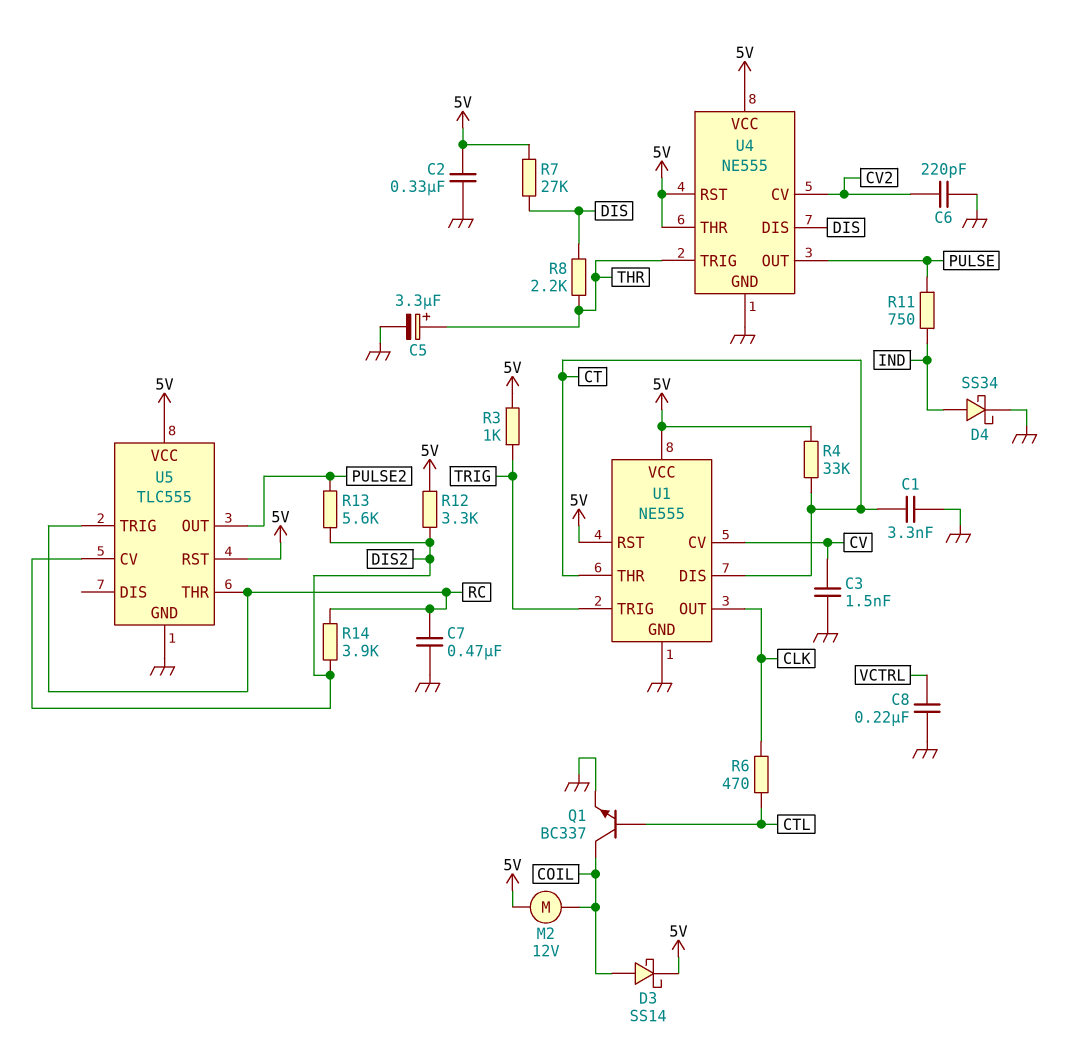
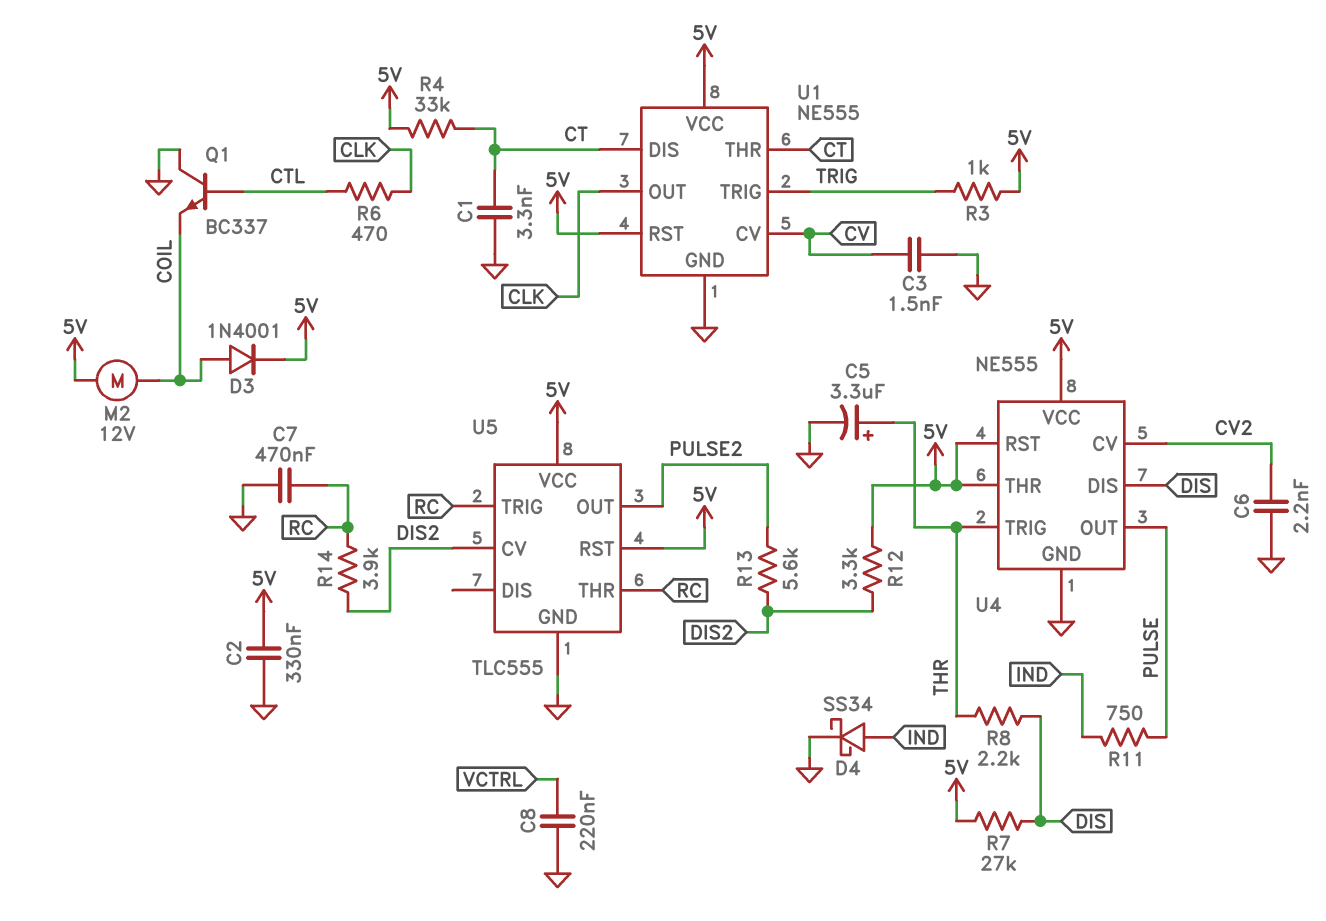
C6: 220pF (CV2, GND) -> 2.2nF (CV2, GND)
D3: schottky SS14 (A COIL, K 5V) -> diode 1N4001 (A COIL, K 5V)
Q1: NPN BC337 (B CTL, C COIL, E GND) -> NPN BC337 (B CTL, C GND, E COIL)

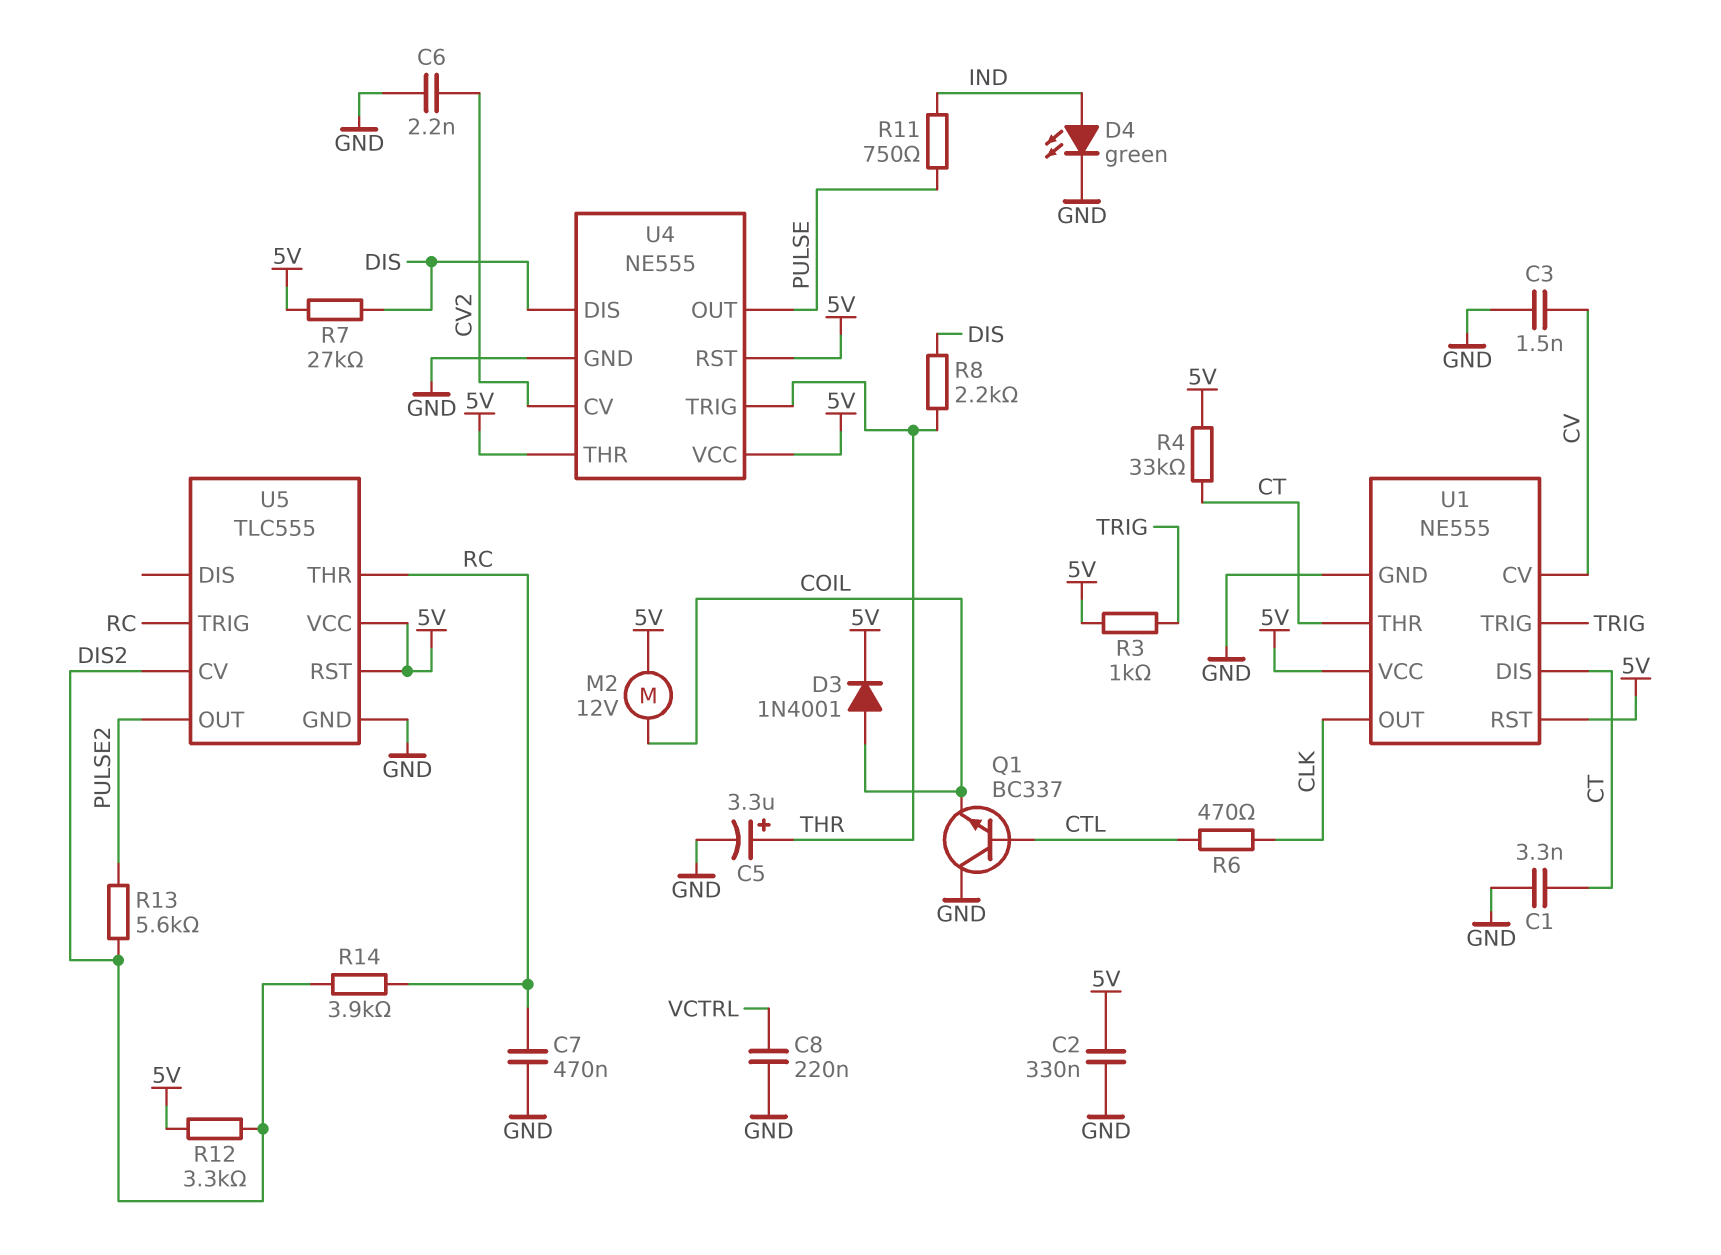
D4: schottky SS34 (A IND, K GND) -> LED green (A IND, K GND)

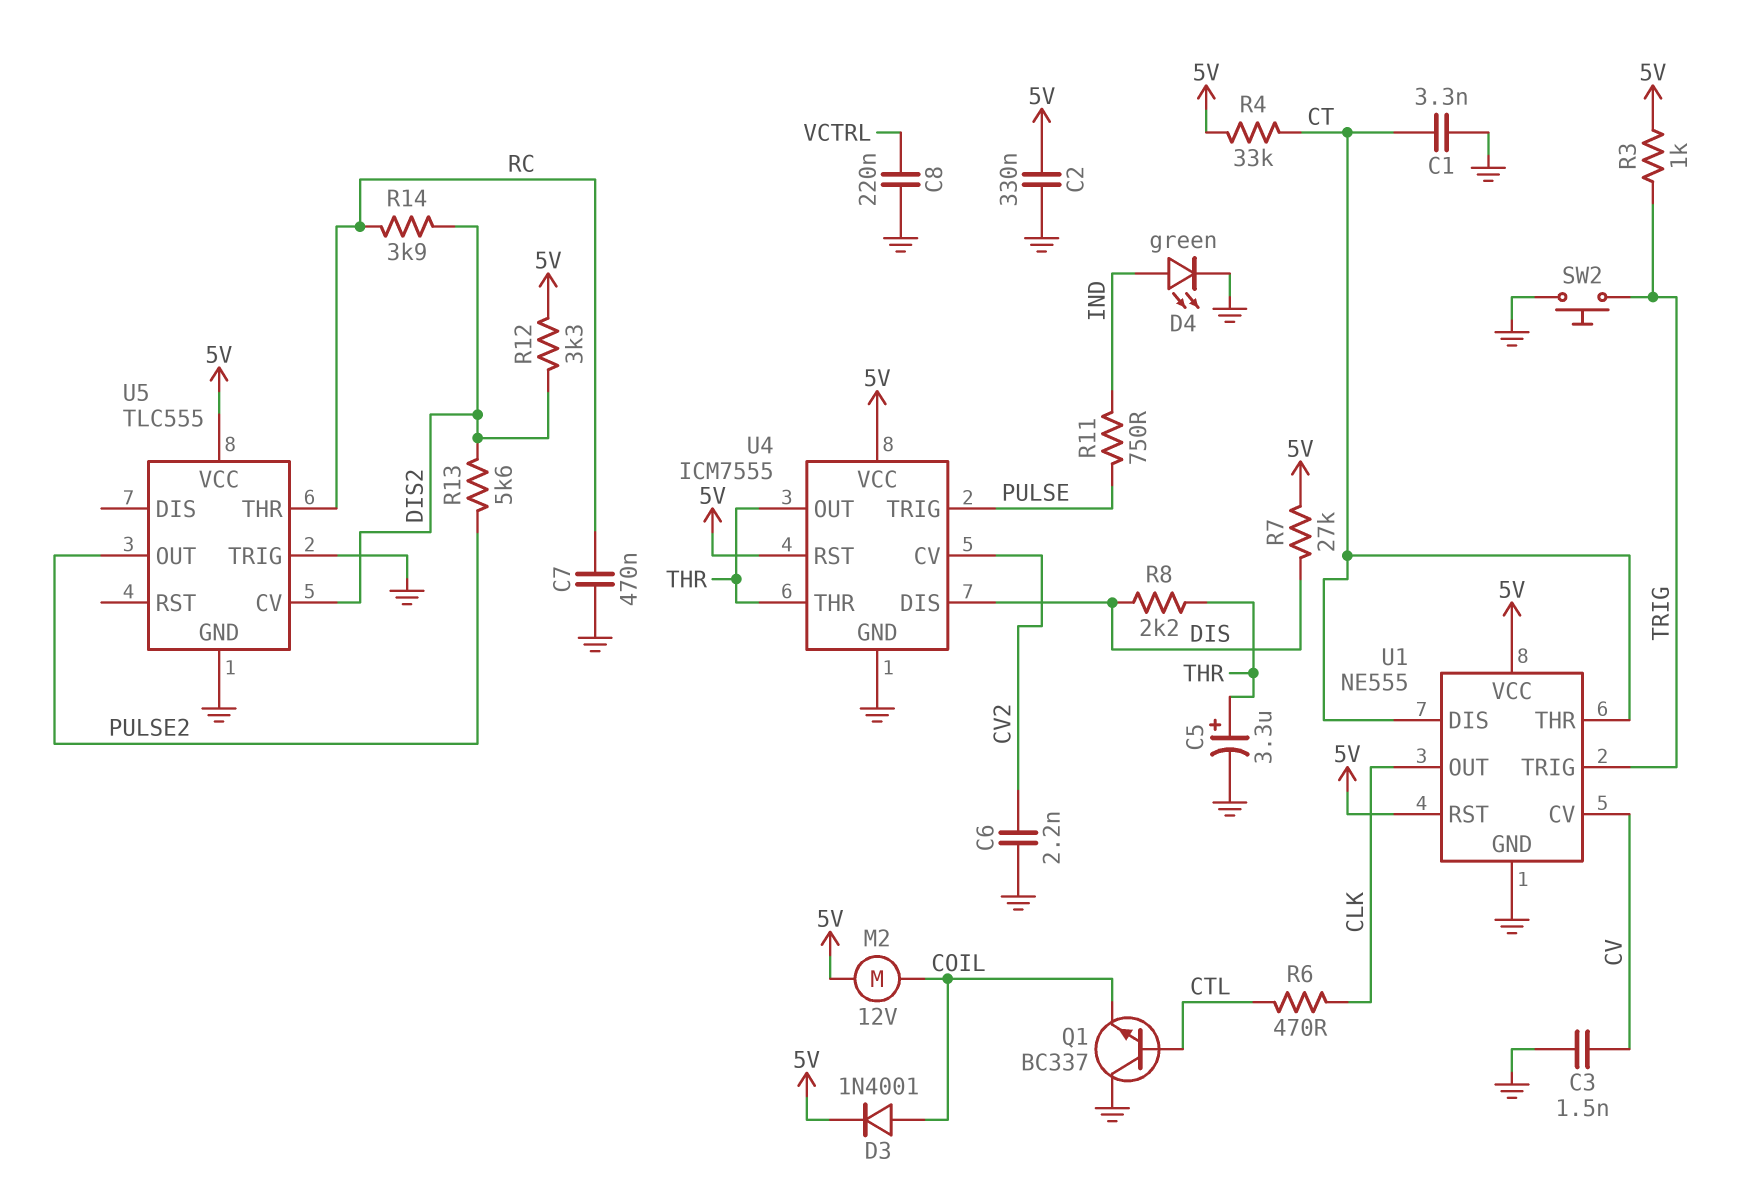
SW2: none -> button (GND, TRIG)
U4: NE555 -> ICM7555
U4 pin OUT: PULSE -> THR
U4 pin THR: 5V -> THR
U4 pin TRIG: THR -> PULSE
U5 pin RST: 5V -> none
U5 pin TRIG: RC -> GND

